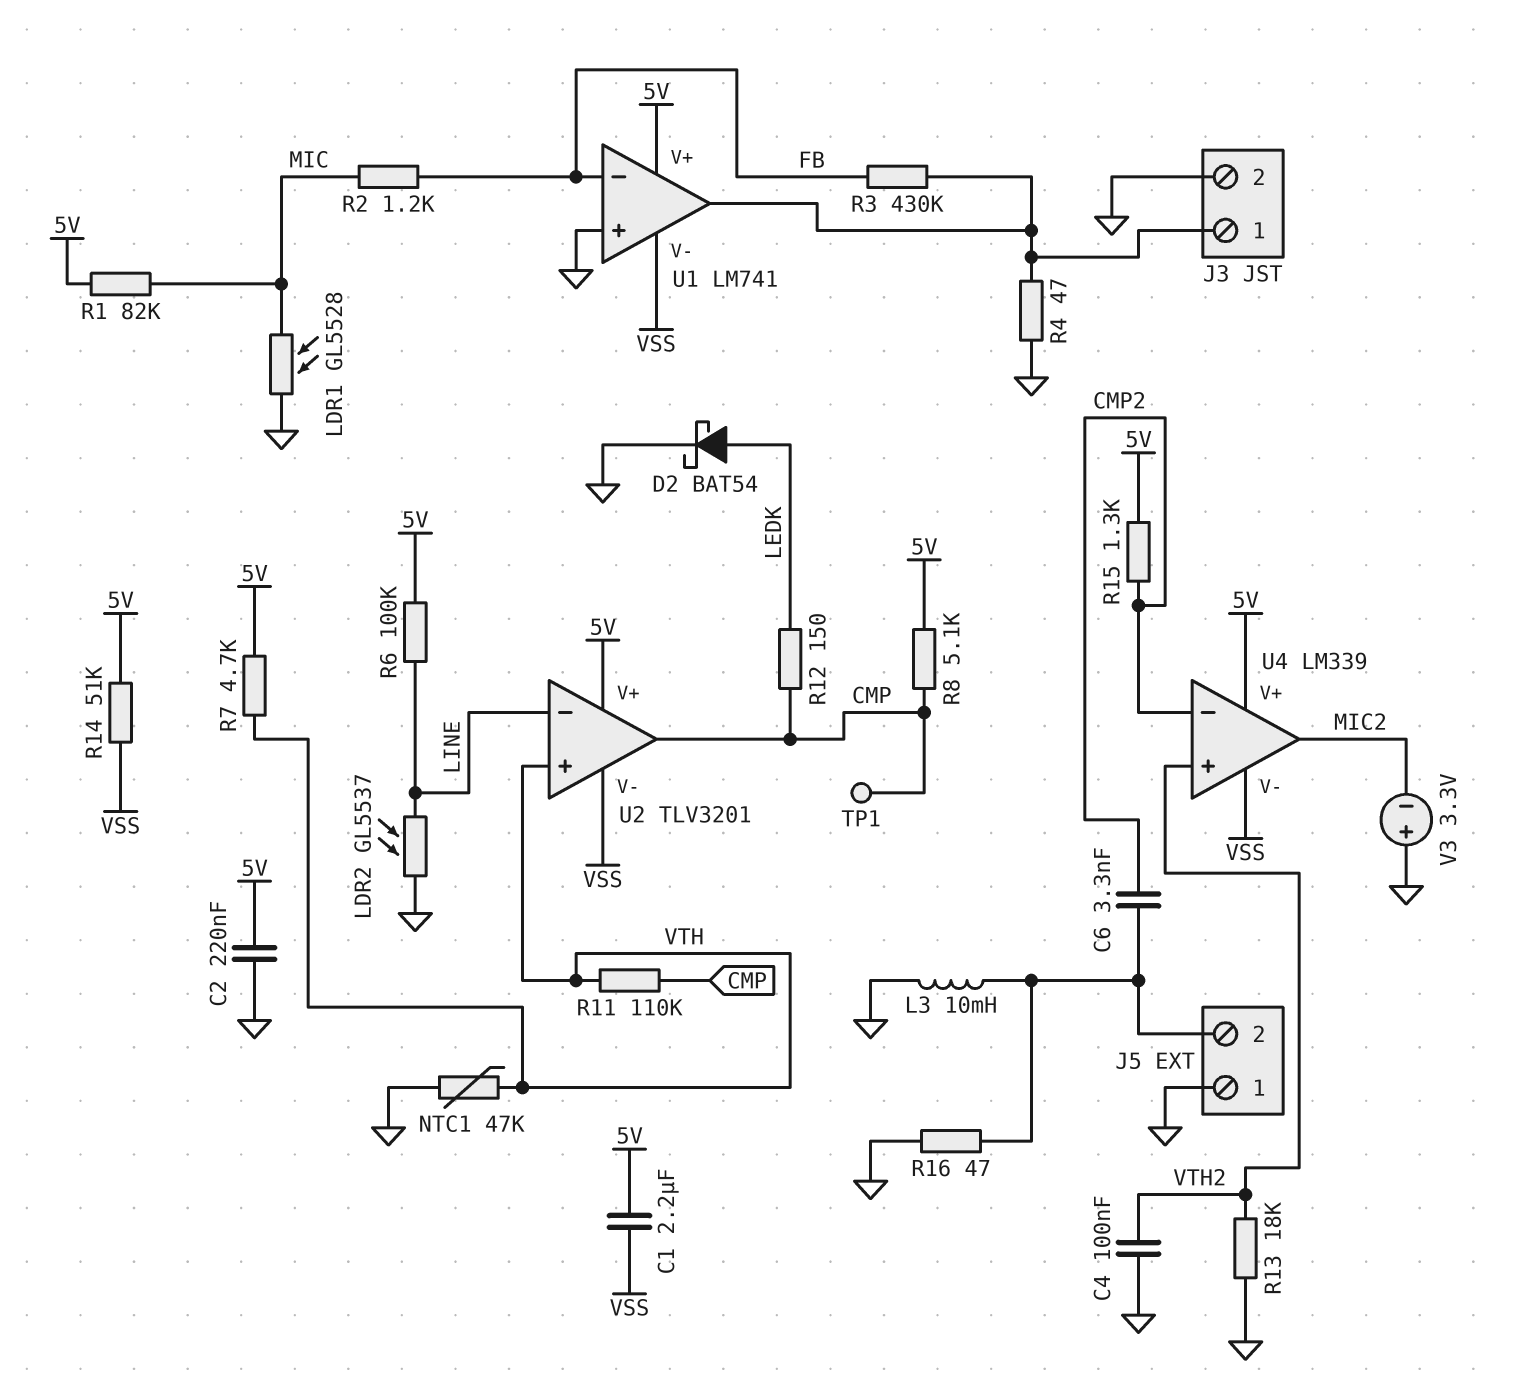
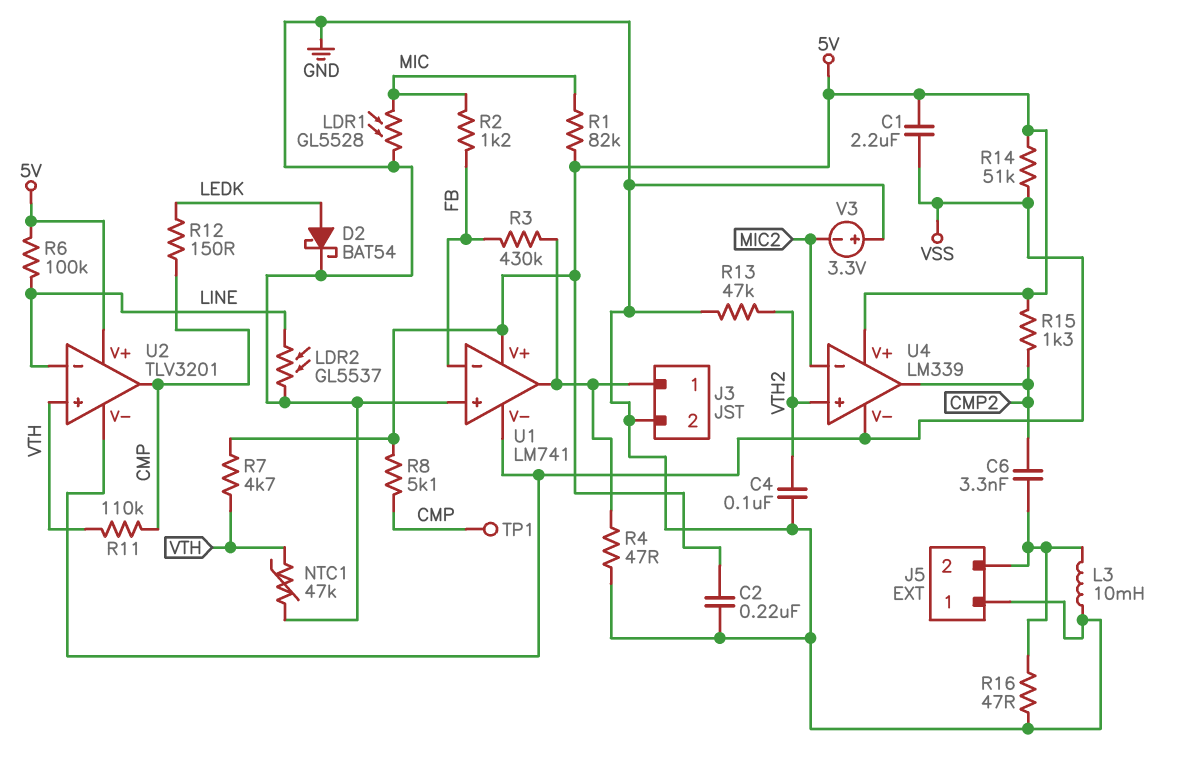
R13: 18k (GND, VTH2) -> 47k (GND, VTH2)
U4 pin in-: CMP2 -> MIC2
U4 pin out: MIC2 -> CMP2

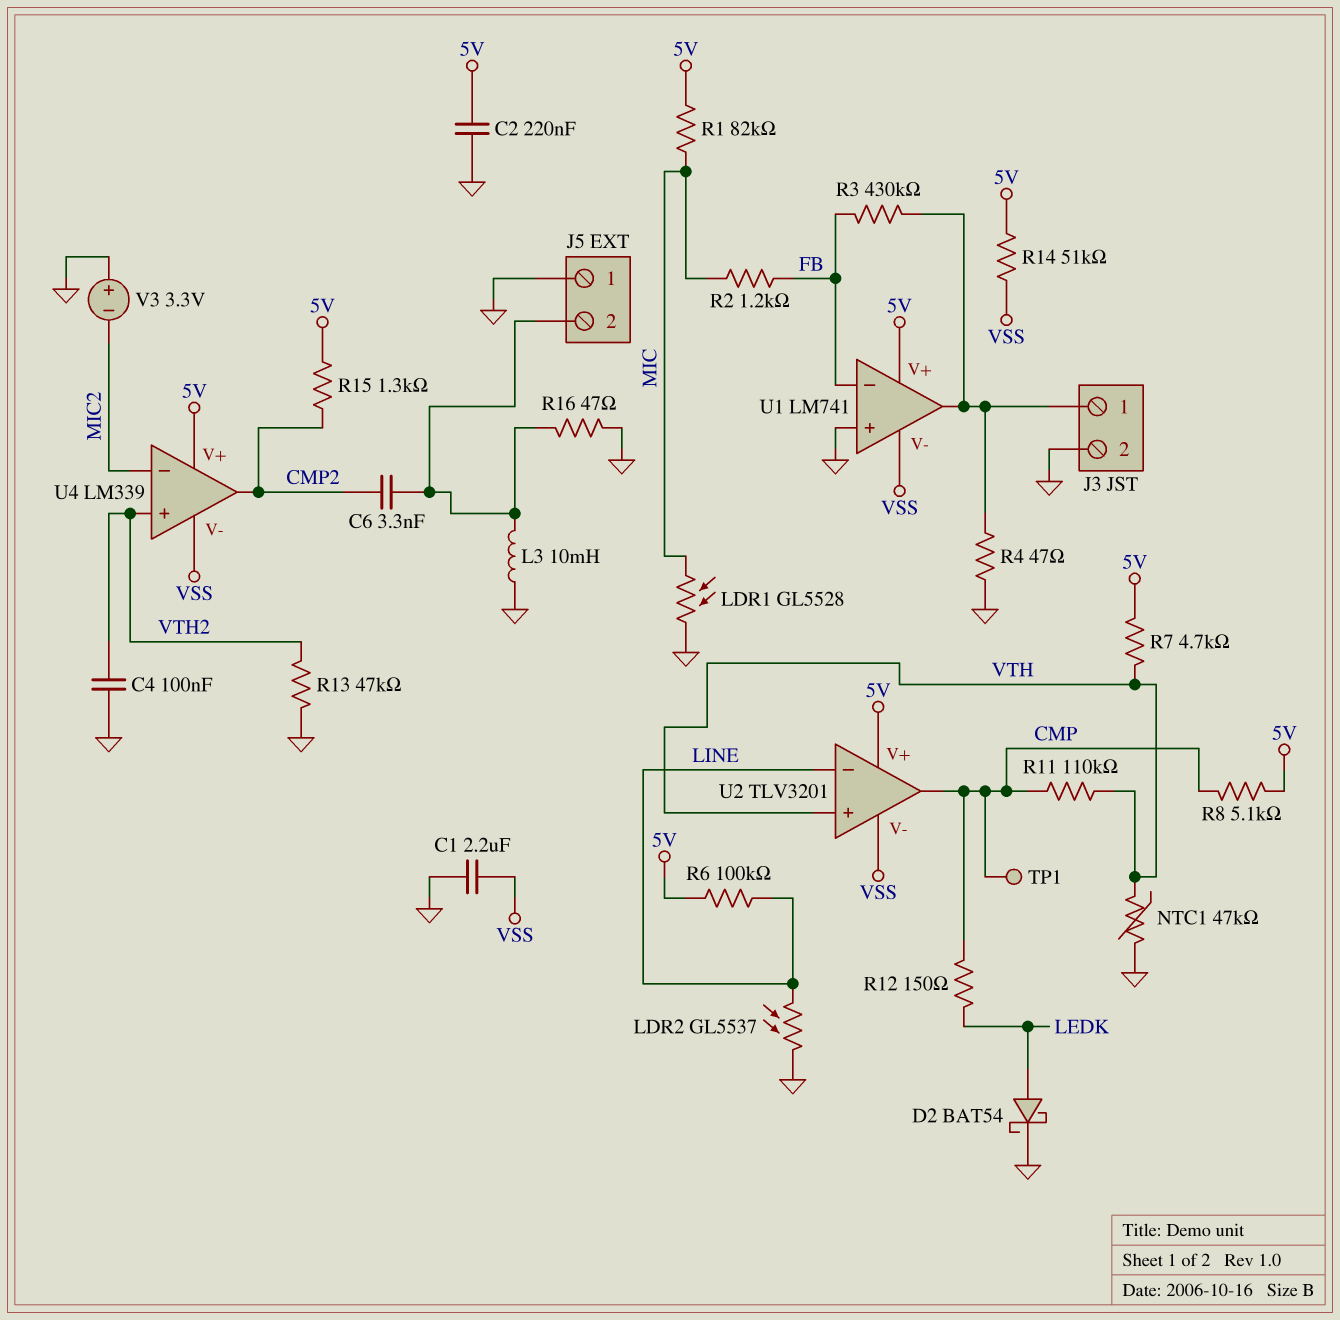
C1: 2.2uF (5V, VSS) -> 2.2uF (GND, VSS)

